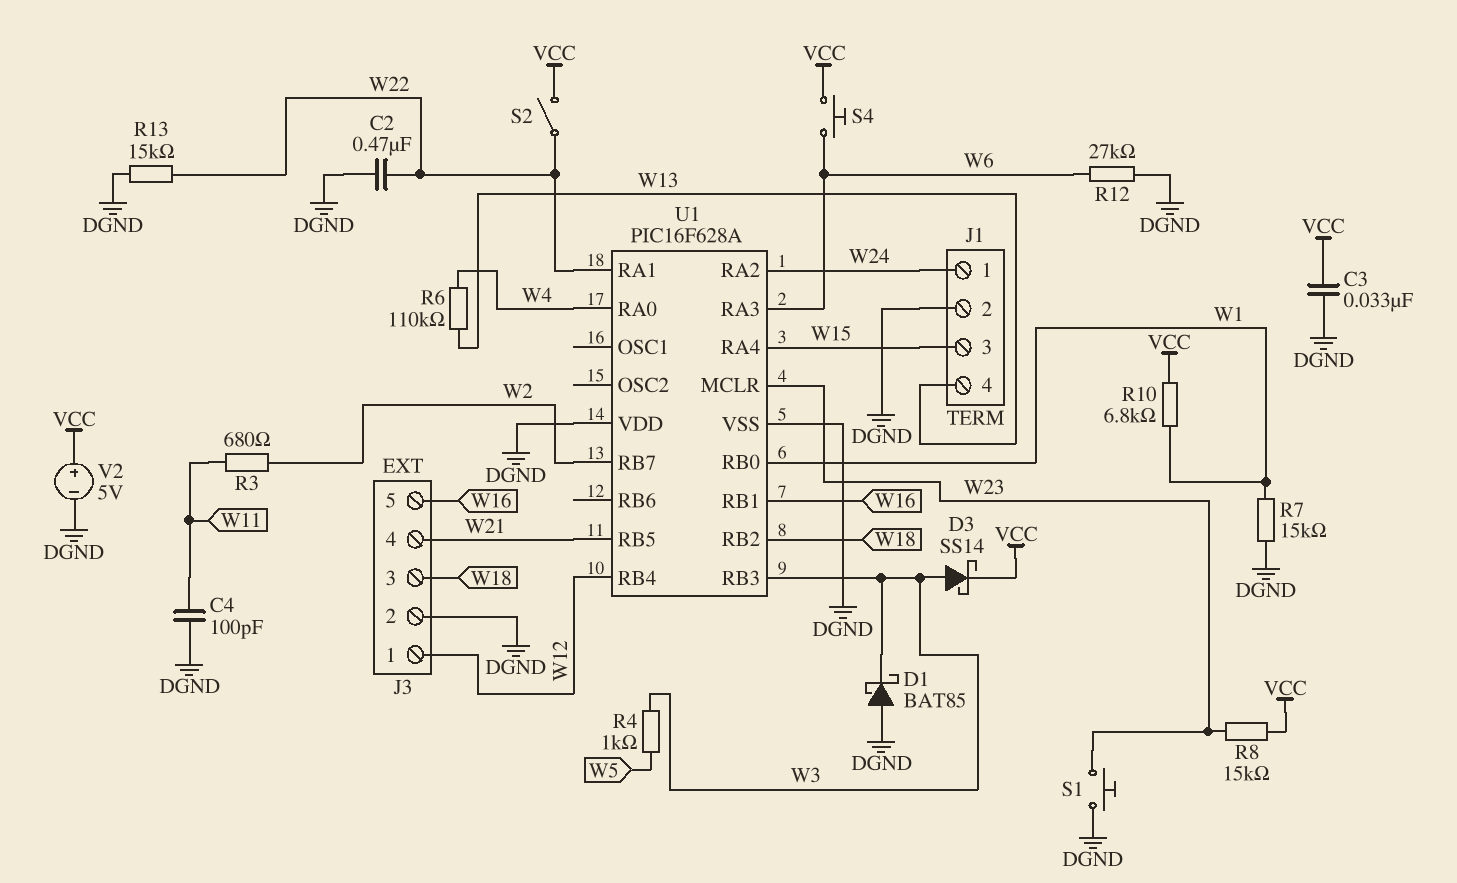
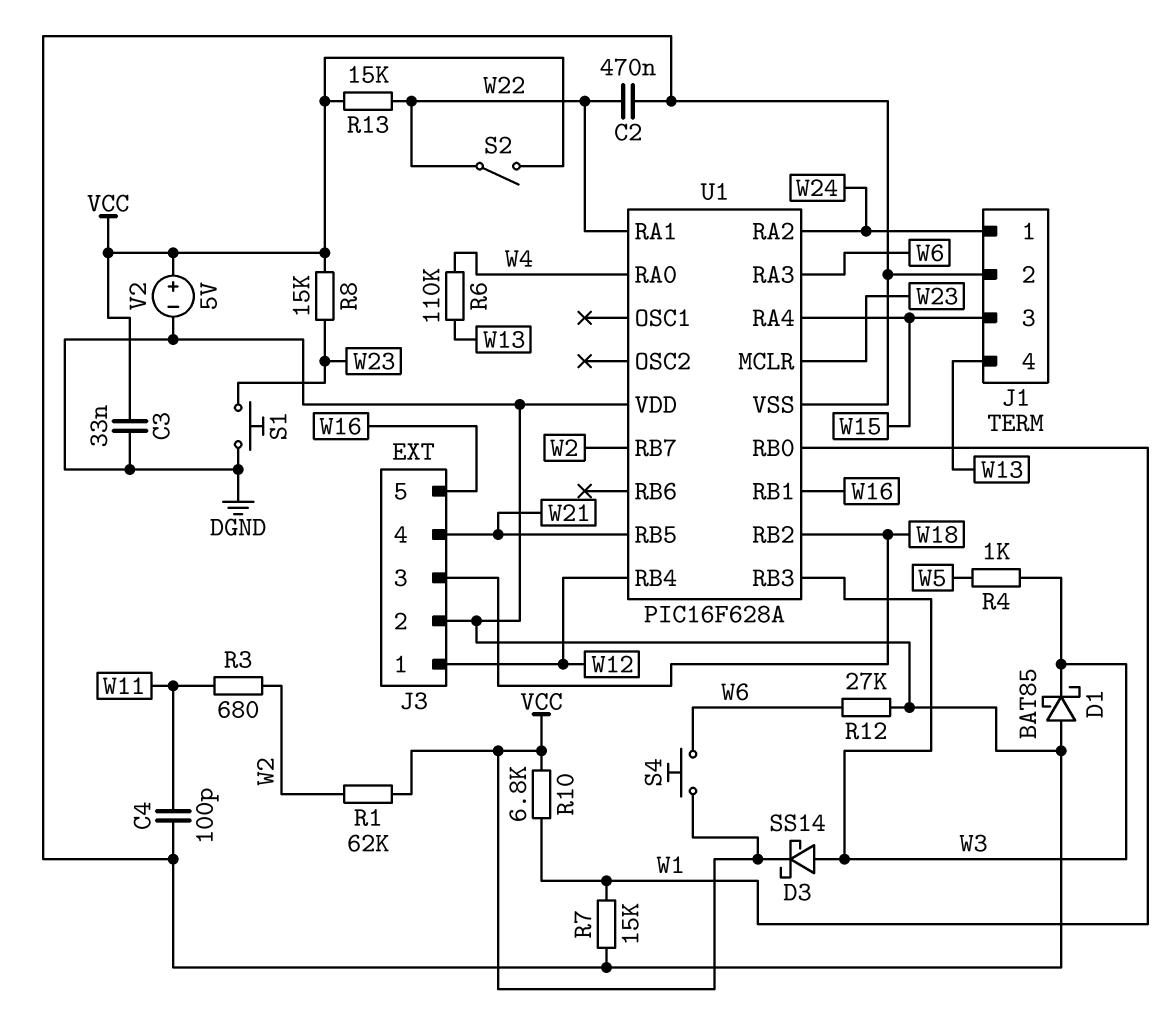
R1: none -> 62k (VCC, W2)
R13: 15k (DGND, W22) -> 15k (VCC, W22)

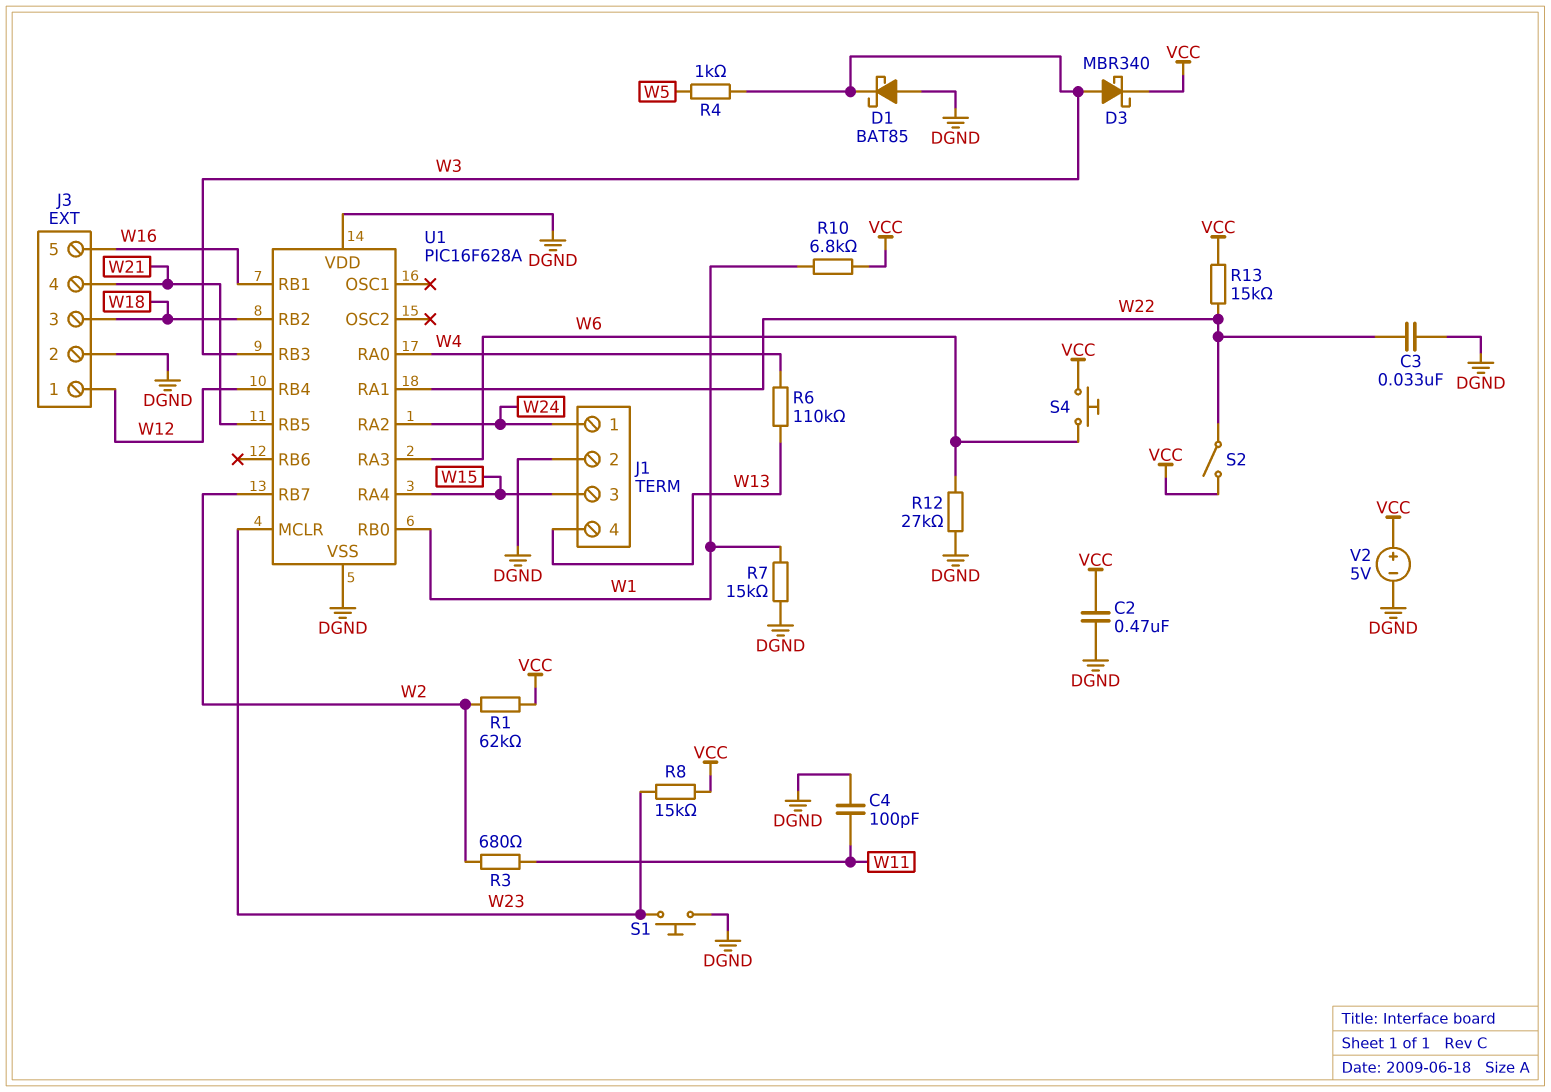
C2: 470nF (DGND, W22) -> 470nF (DGND, VCC)
C3: 33nF (DGND, VCC) -> 33nF (DGND, W22)
D3: schottky SS14 (A W3, K VCC) -> schottky MBR340 (A W3, K VCC)

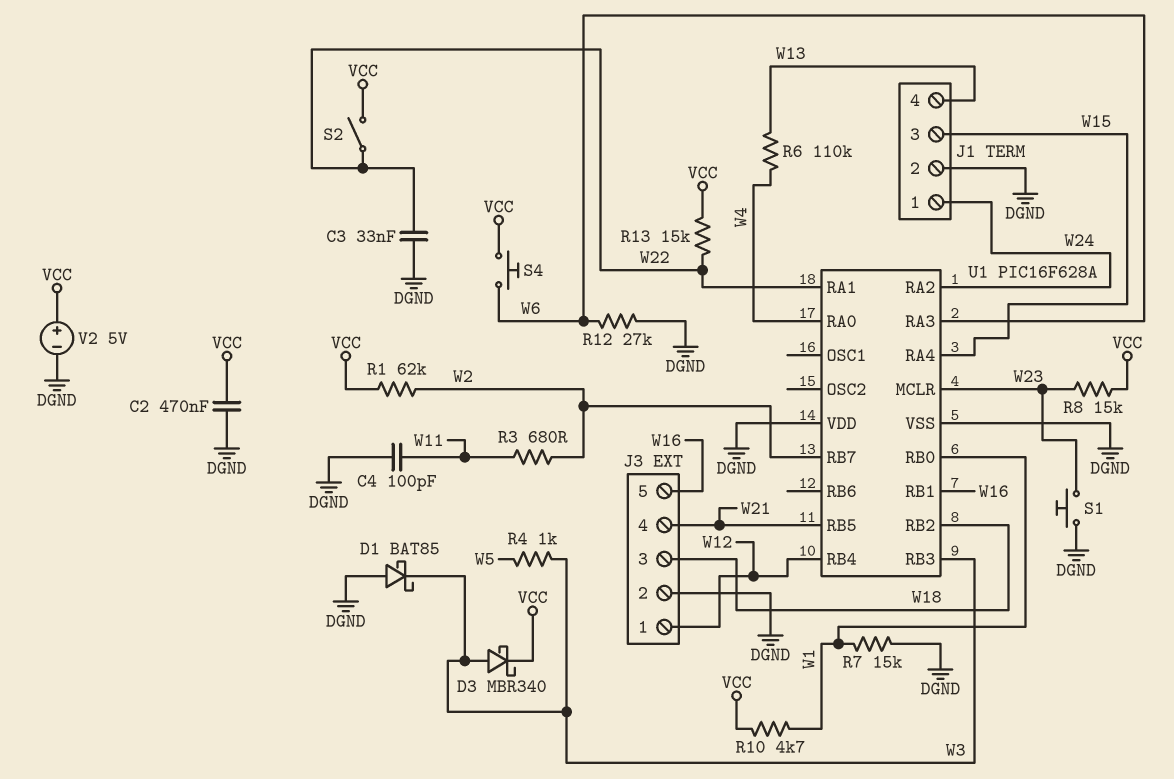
R10: 6.8k (VCC, W1) -> 4.7k (VCC, W1)

